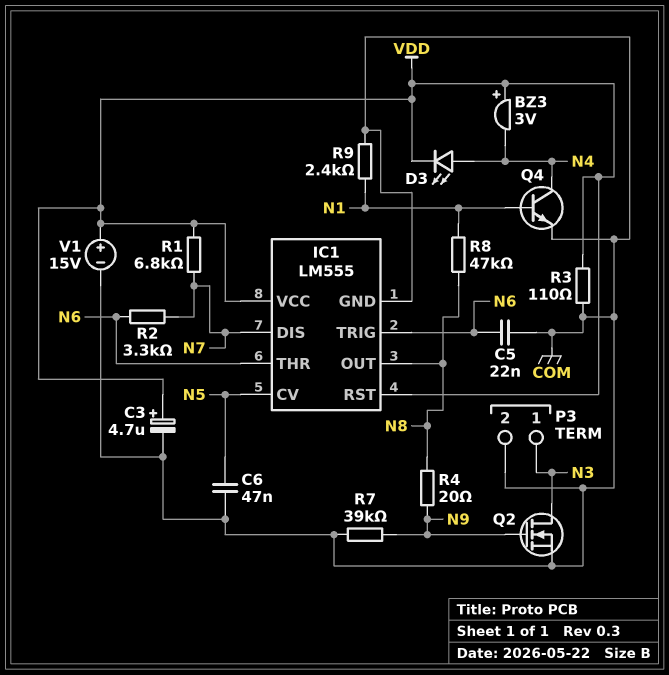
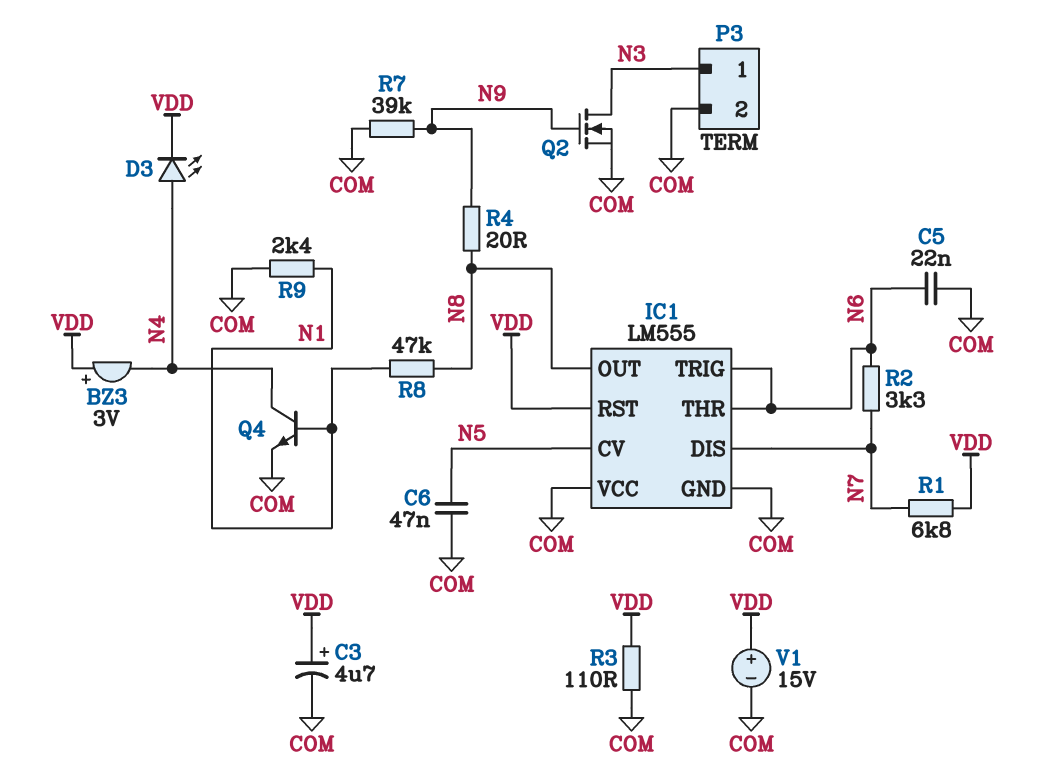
IC1 pin VCC: VDD -> COM

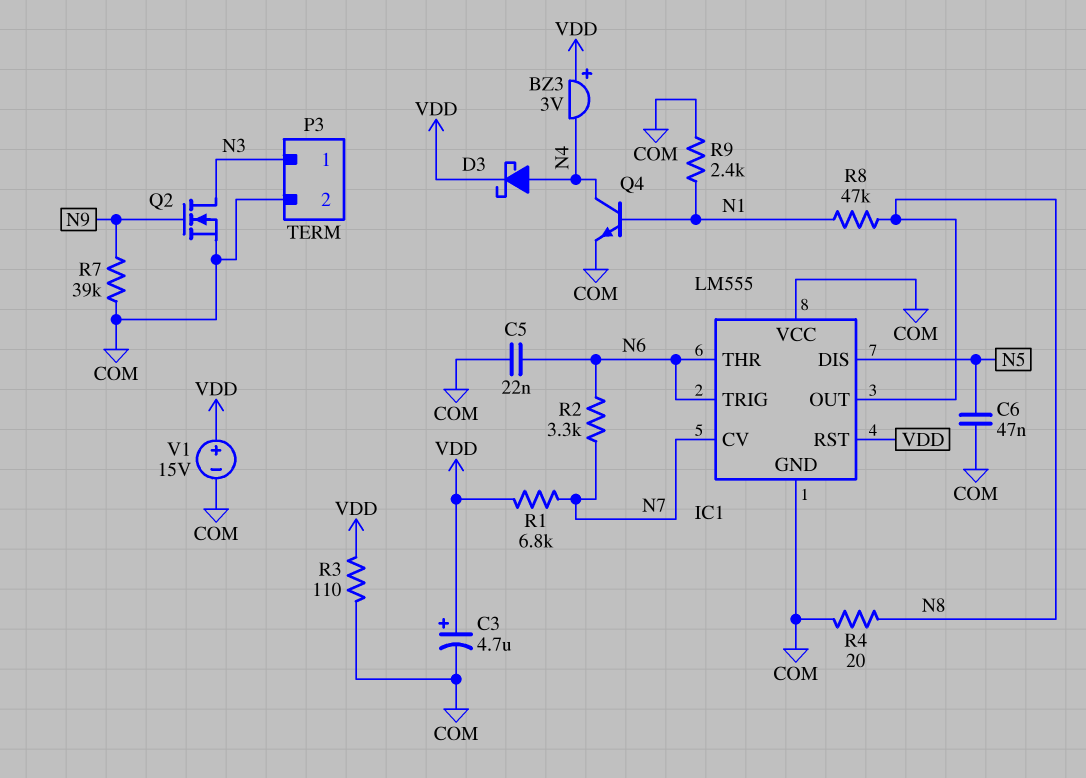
D3: LED (A N4, K VDD) -> schottky (A N4, K VDD)
IC1 pin CV: N5 -> N7
IC1 pin DIS: N7 -> N5
R4: 20 (N8, N9) -> 20 (COM, N8)

